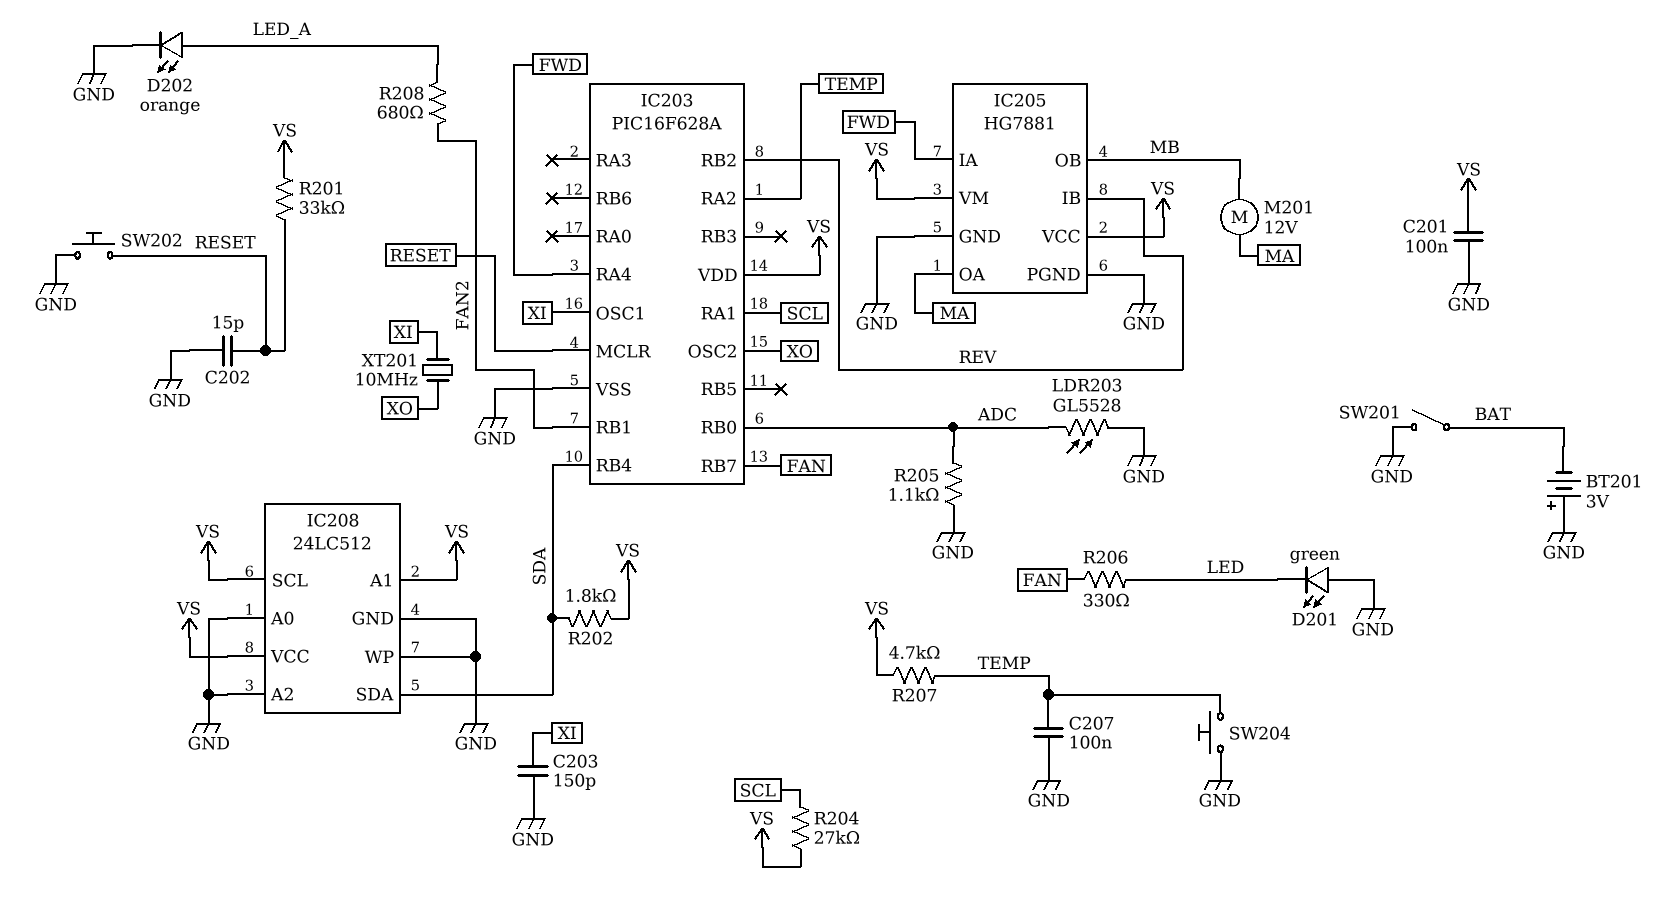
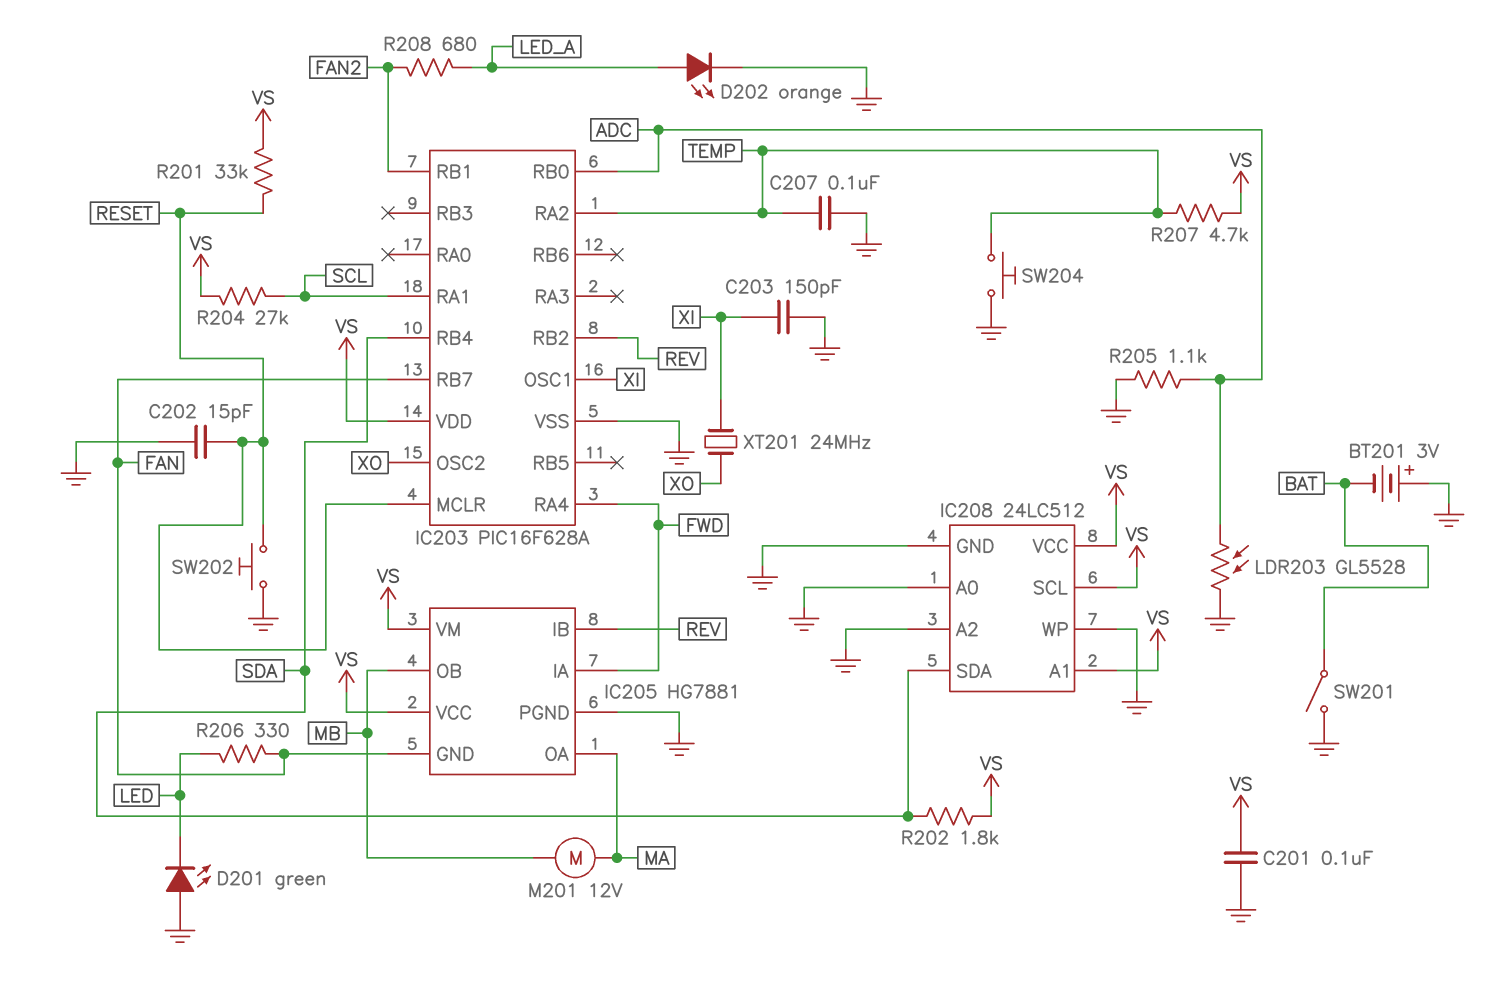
IC205 pin GND: GND -> FAN
XT201: 10MHz (XI, XO) -> 24MHz (XI, XO)

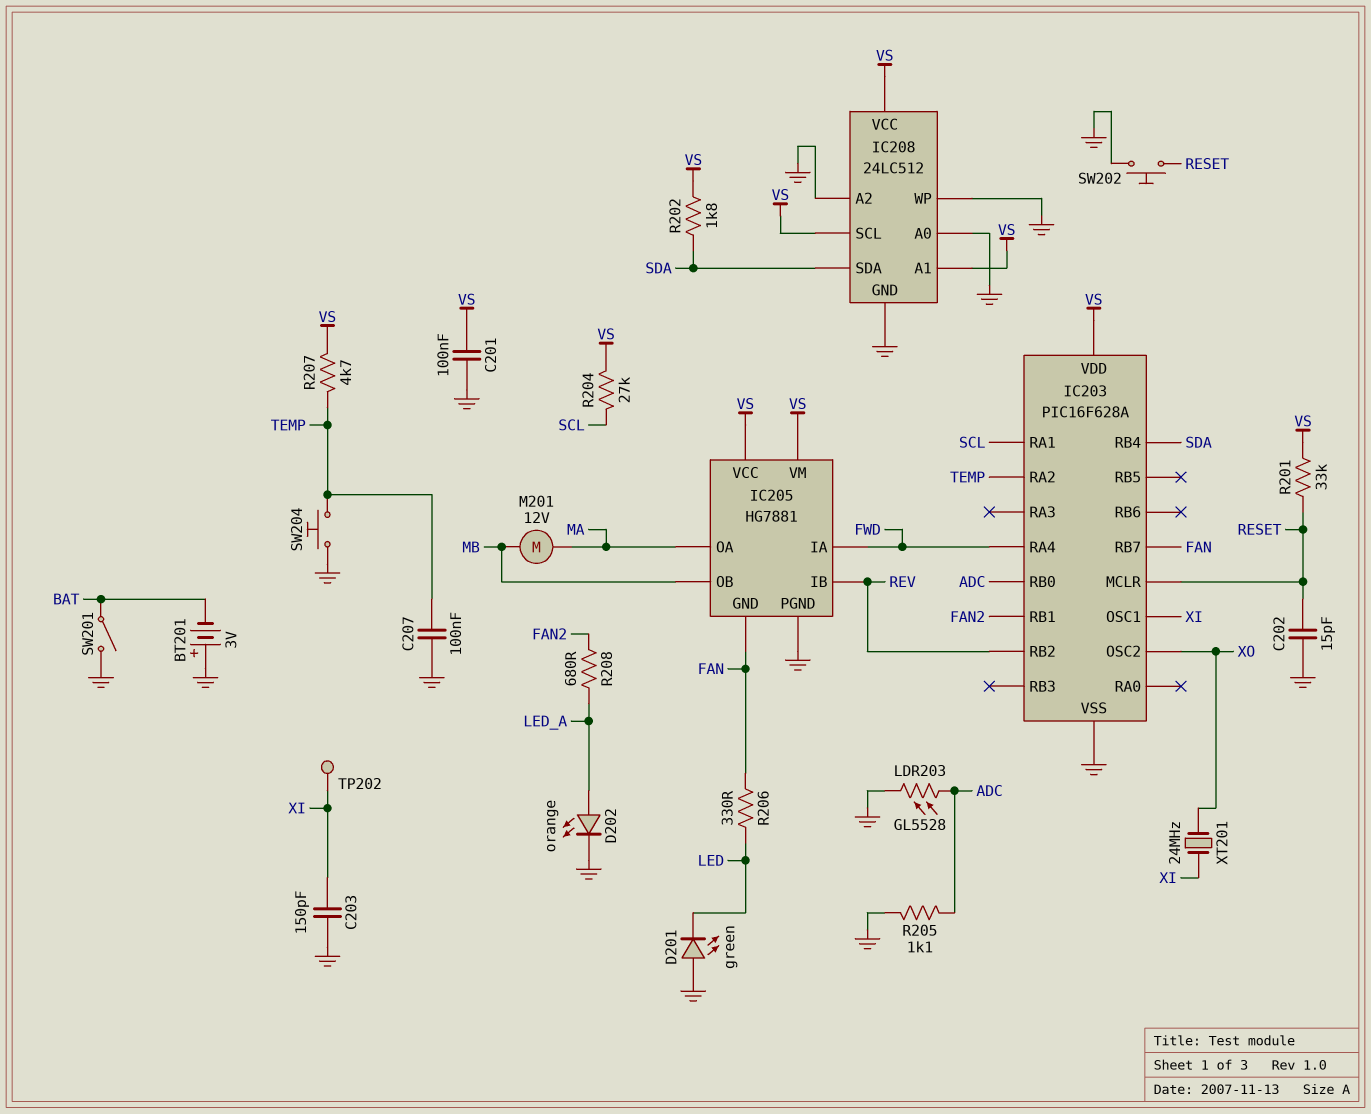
TP202: none -> test point (XI)

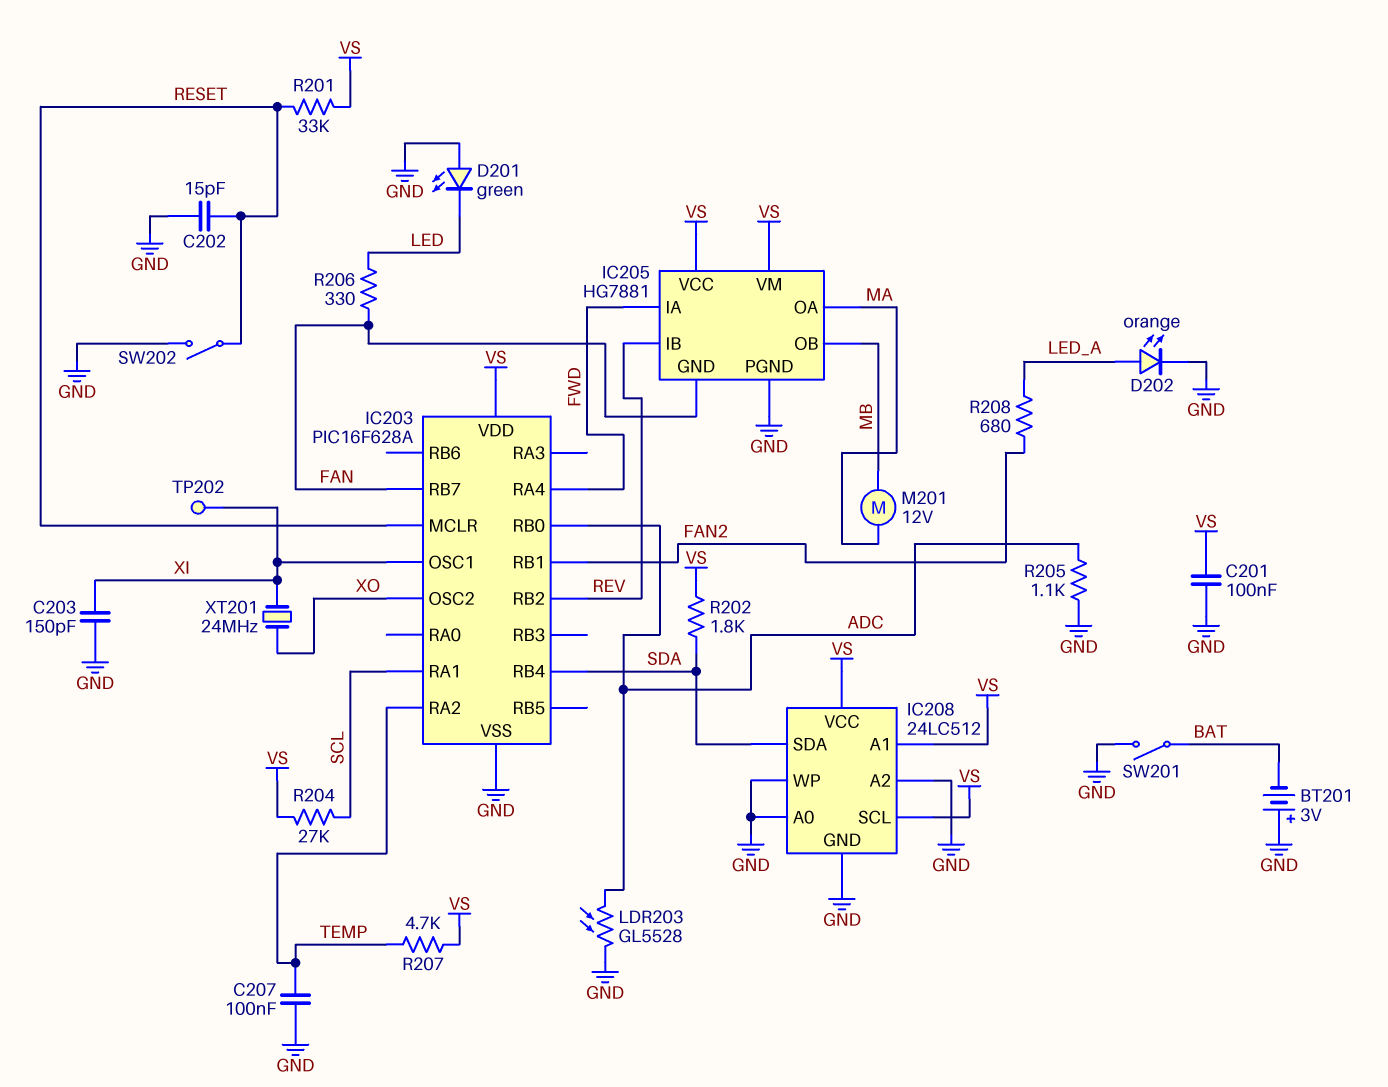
SW202: button (GND, RESET) -> switch (GND, RESET)
SW204: button (GND, TEMP) -> none

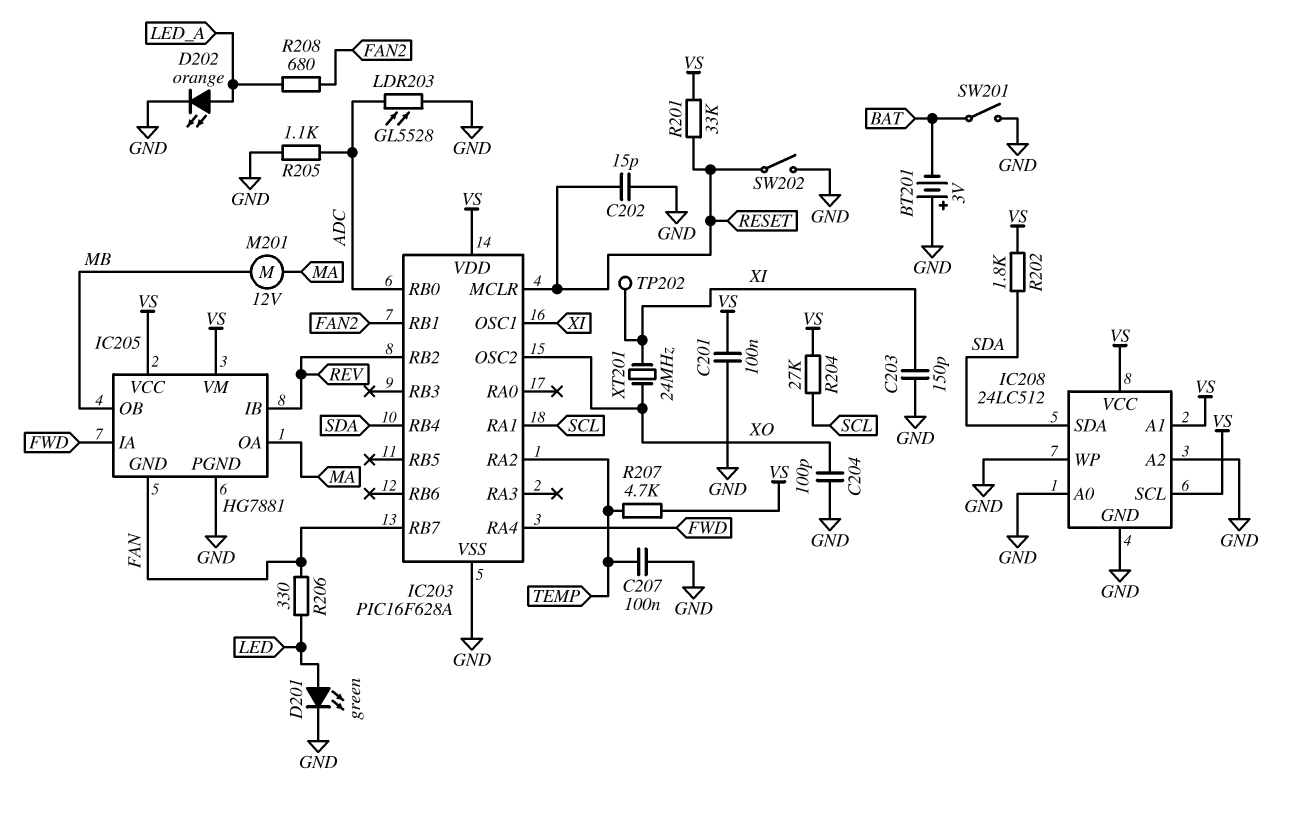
C204: none -> 100pF (GND, XO)
D201: LED green (A GND, K LED) -> LED green (A LED, K GND)

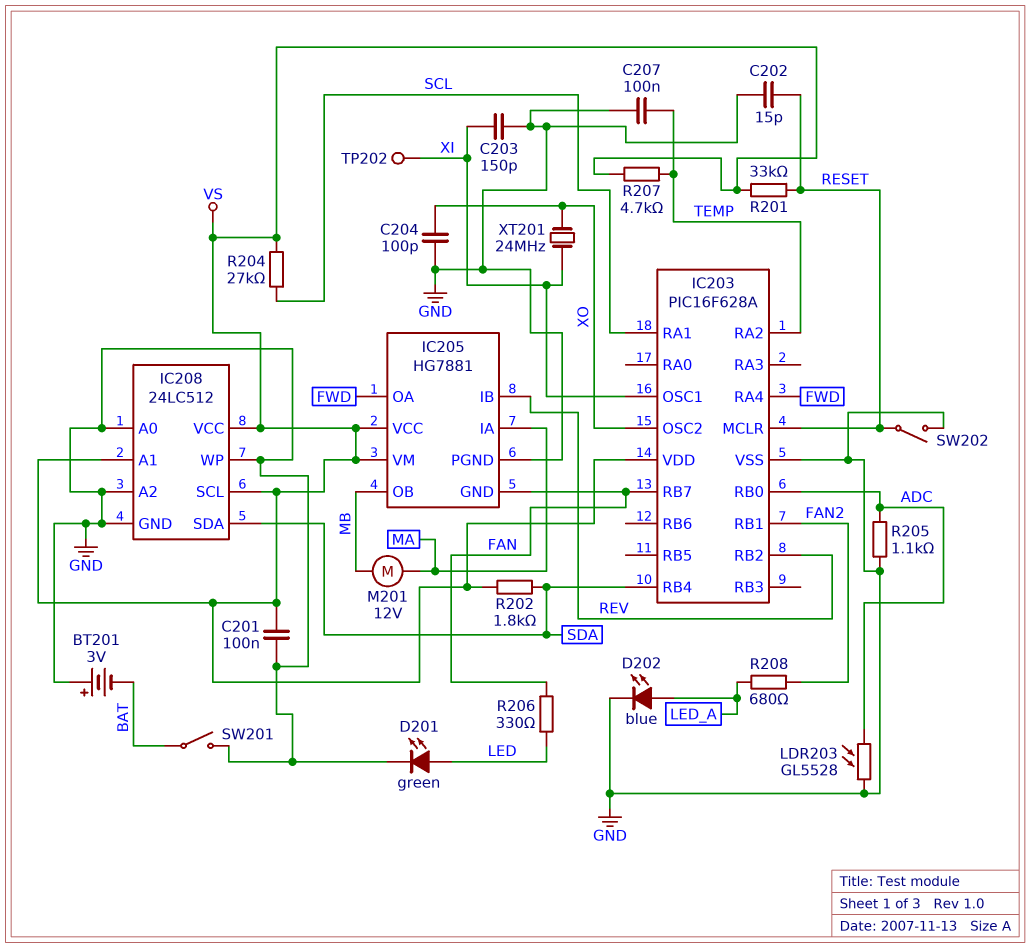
D202: LED orange (A LED_A, K GND) -> LED blue (A LED_A, K GND)
IC205 pin IA: FWD -> MA
IC205 pin OA: MA -> FWD

